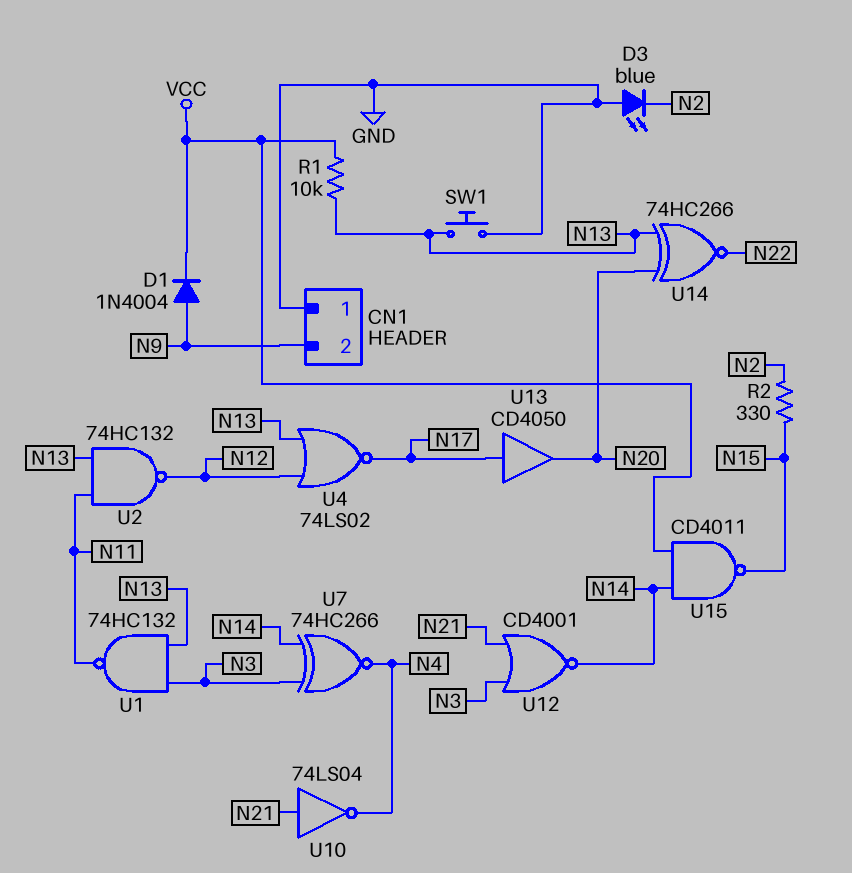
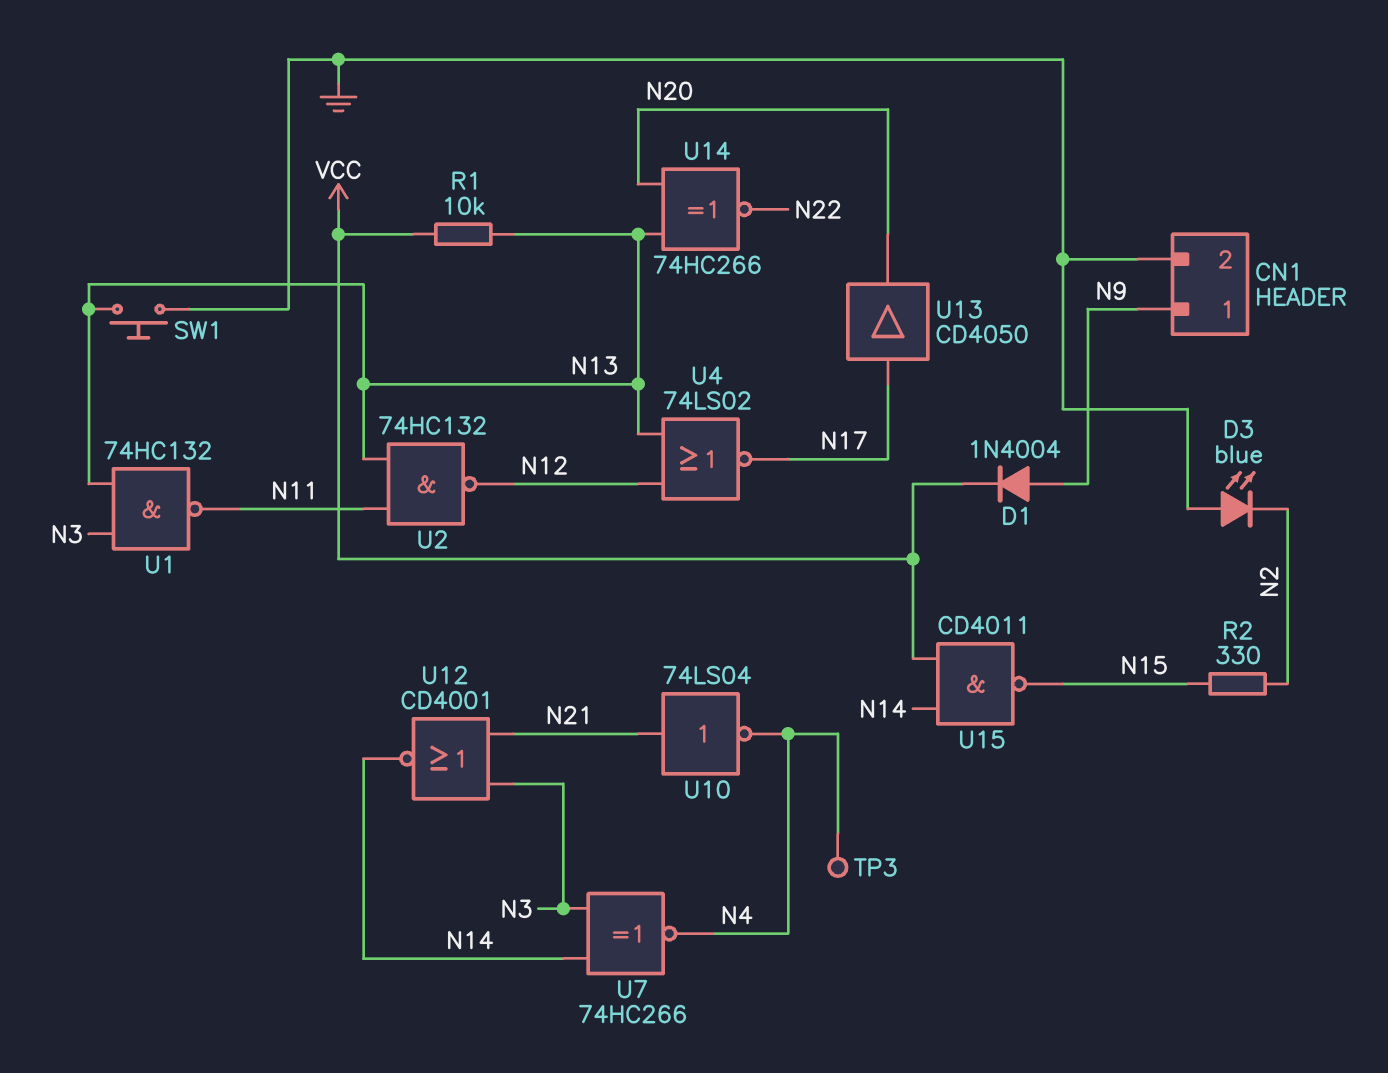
CN1 pin 1: GND -> N9
CN1 pin 2: N9 -> GND
TP3: none -> test point (N4)

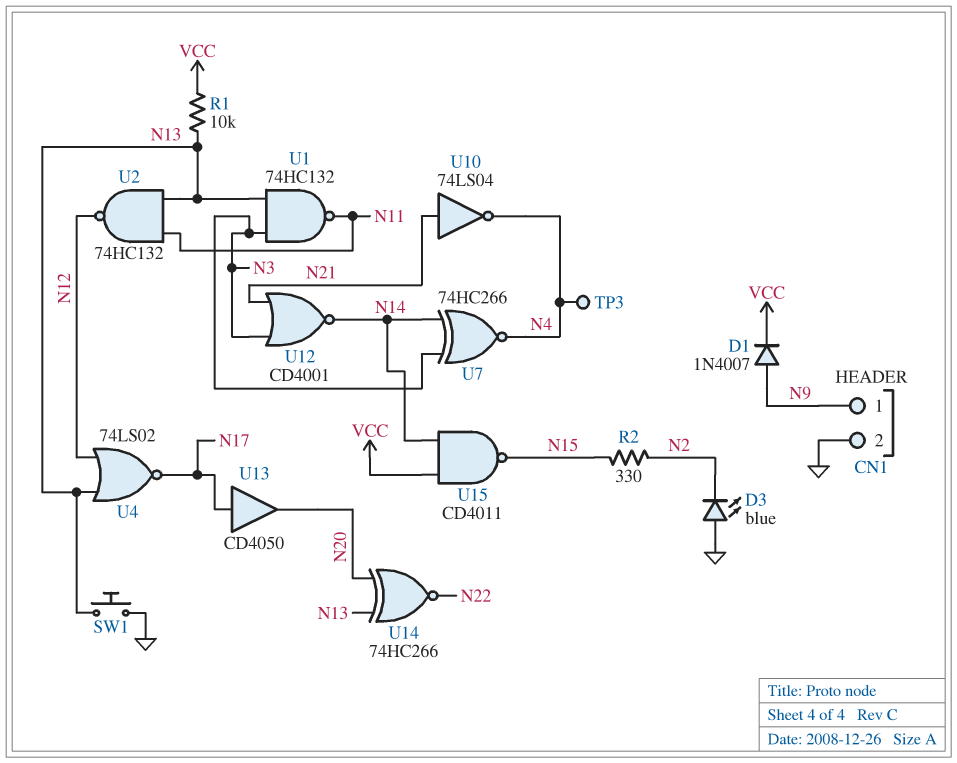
D1: diode 1N4004 (A N9, K VCC) -> diode 1N4007 (A N9, K VCC)

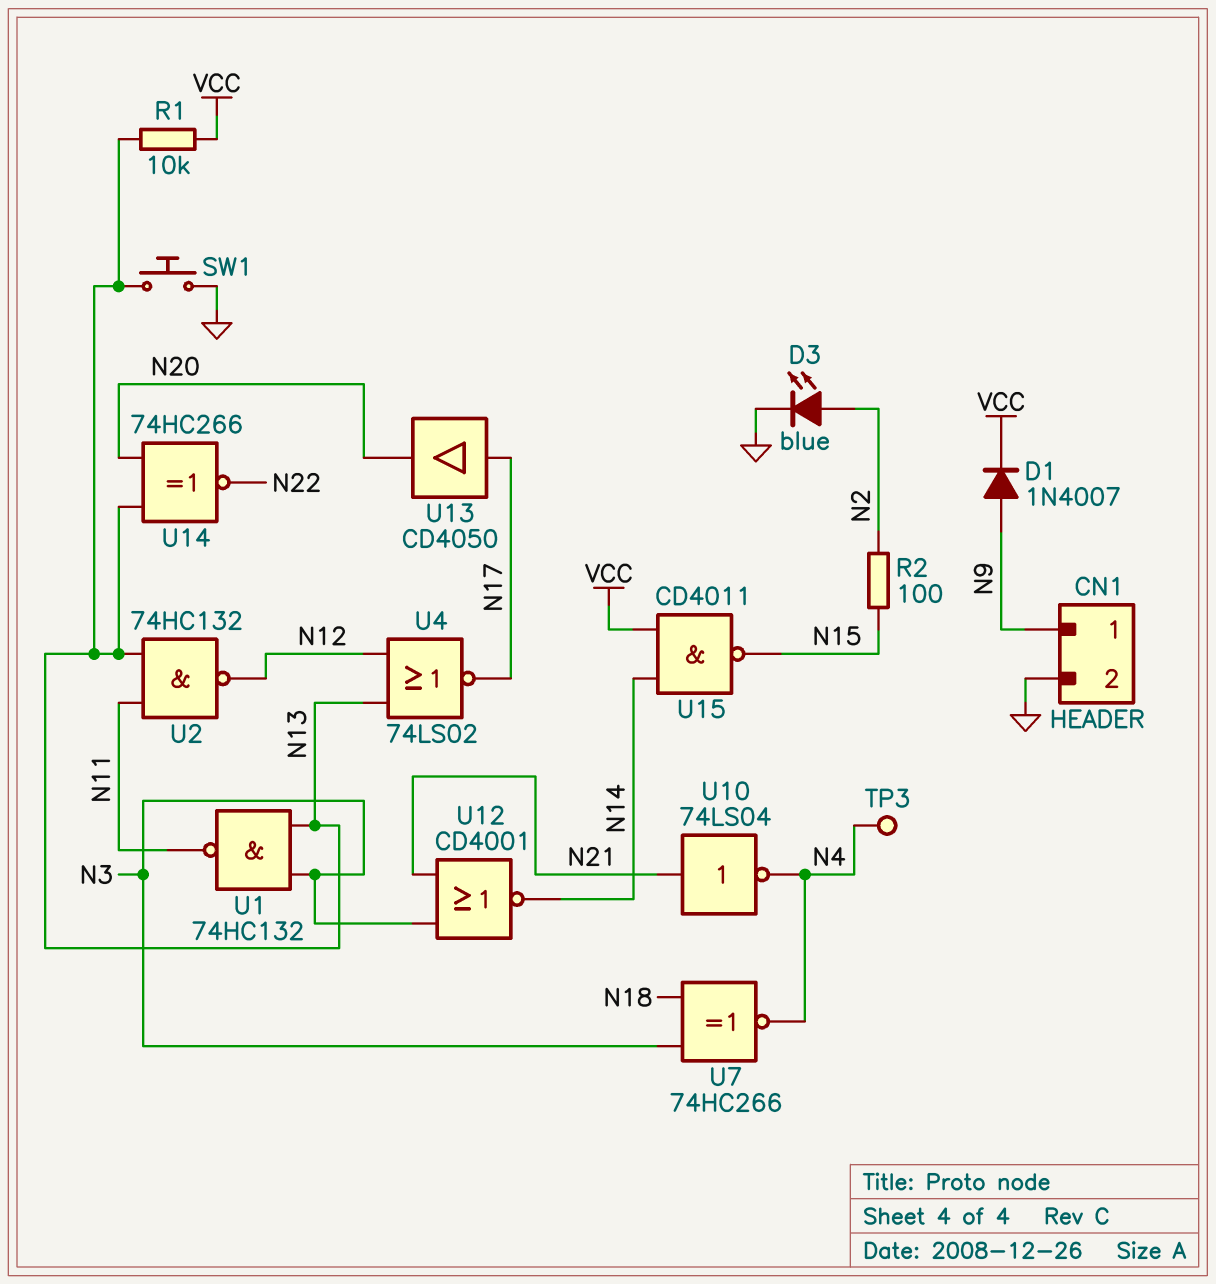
D3: LED blue (A GND, K N2) -> LED blue (A N2, K GND)
R2: 330 (N2, N15) -> 100 (N2, N15)
U7: XNOR 74HC266 (in N3, in N14, out N4) -> XNOR 74HC266 (in N3, in N18, out N4)

